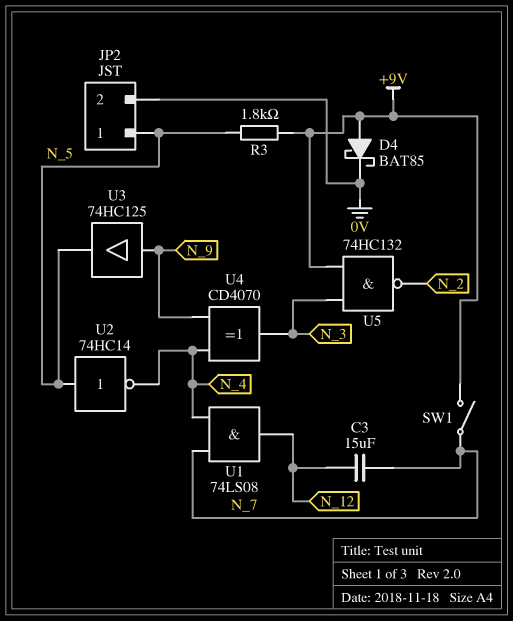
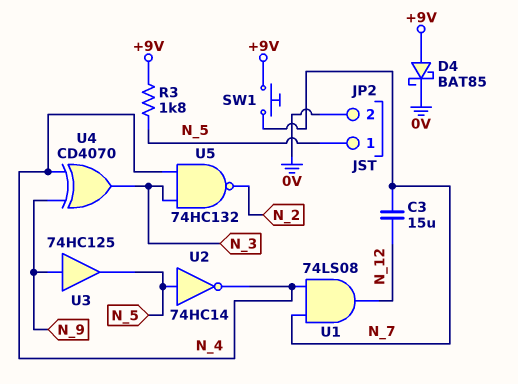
SW1: switch (+9V, N_7) -> button (+9V, N_7)
U5: NAND 74HC132 (in +9V, in N_3, out N_2) -> NAND 74HC132 (in N_3, in N_4, out N_2)

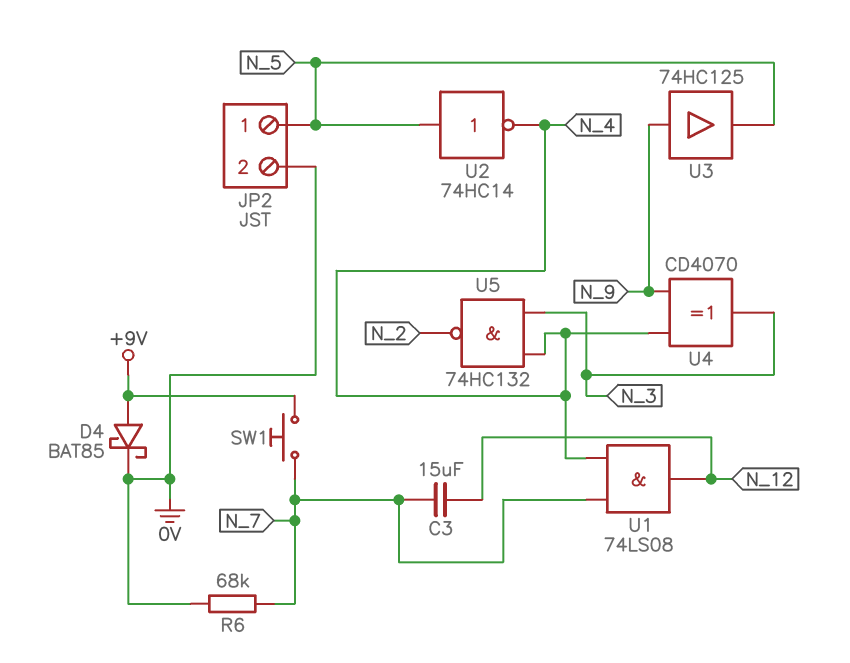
R3: 1.8k (+9V, N_5) -> none
R6: none -> 68k (0V, N_7)

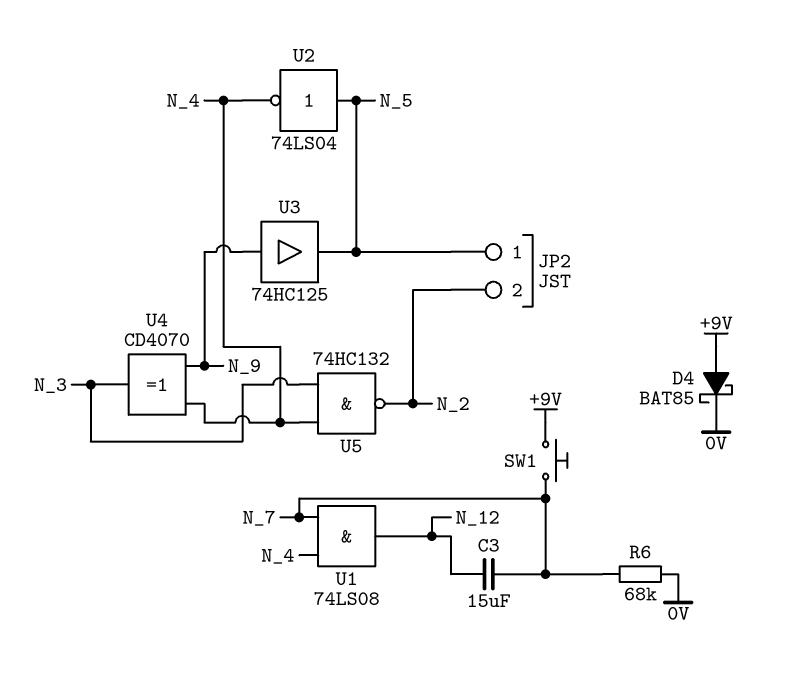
JP2 pin 2: 0V -> N_2
U2: NOT 74HC14 (in N_5, out N_4) -> NOT 74LS04 (in N_5, out N_4)

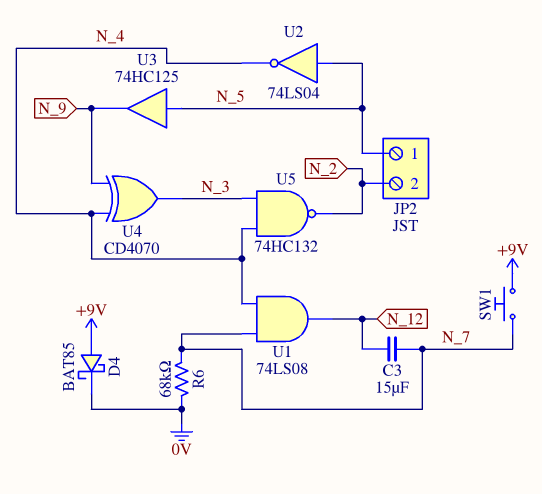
U3: buffer 74HC125 (in N_9, out N_5) -> buffer 74HC125 (in N_5, out N_9)

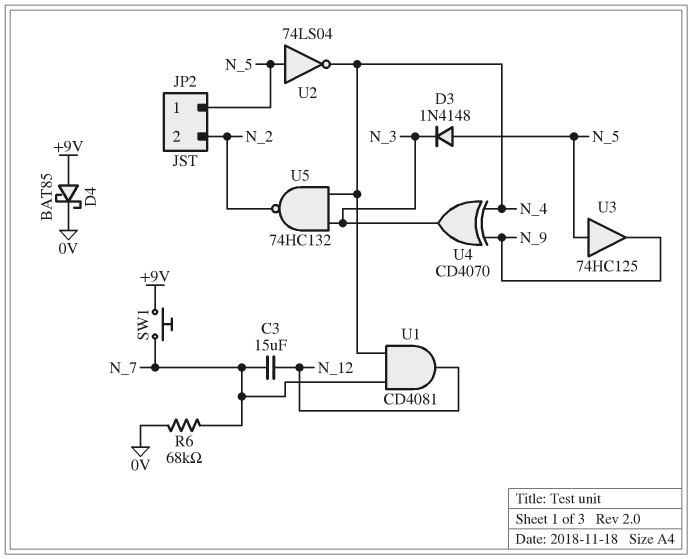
D3: none -> diode 1N4148 (A N_5, K N_3)
U1: AND 74LS08 (in N_4, in N_7, out N_12) -> AND CD4081 (in N_4, in N_7, out N_12)

